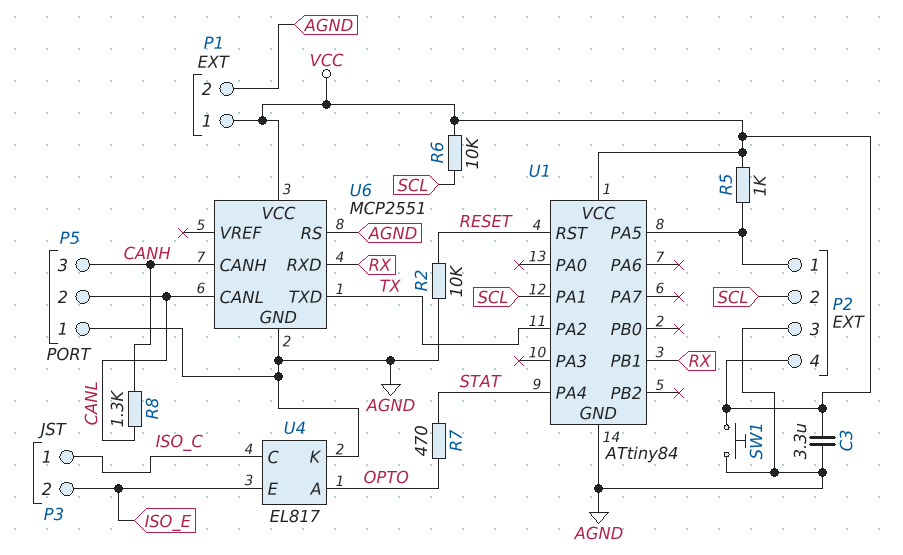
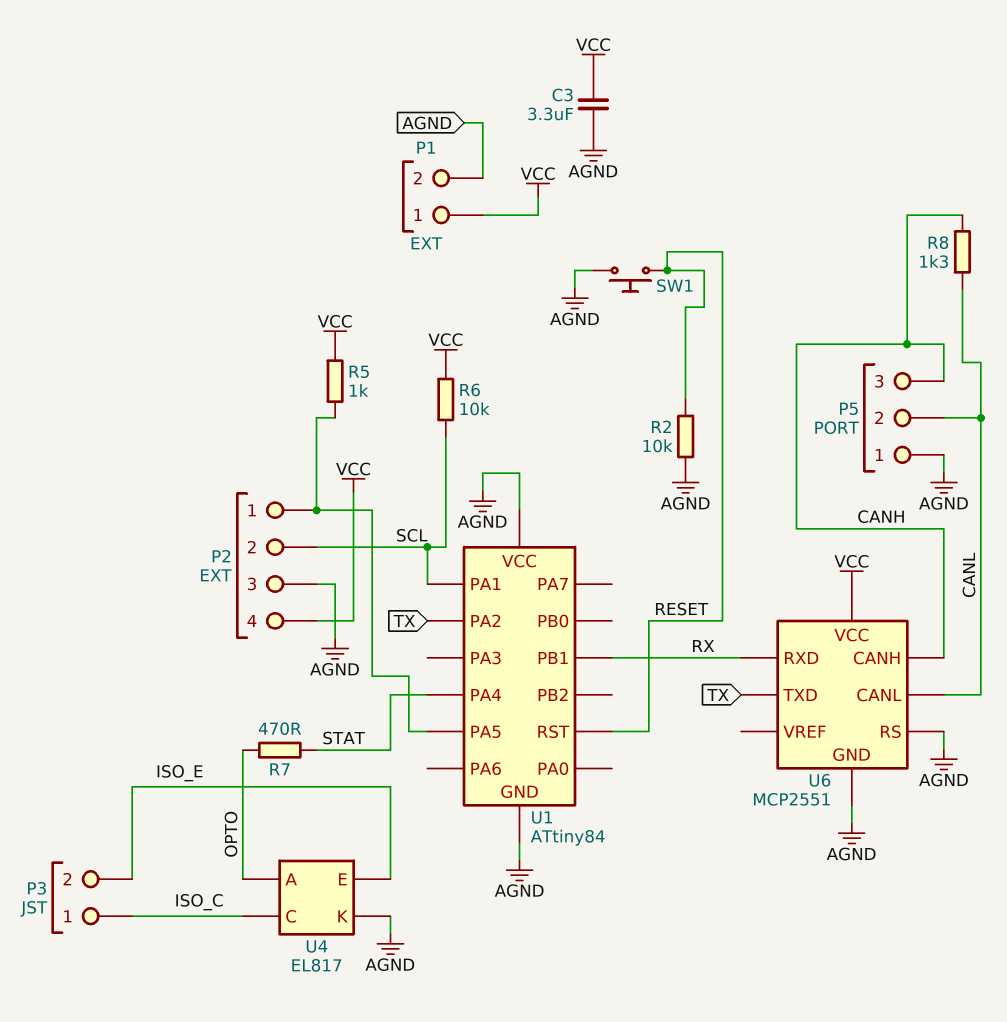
SW1: button (AGND, VCC) -> button (AGND, RESET)
U1 pin VCC: VCC -> AGND

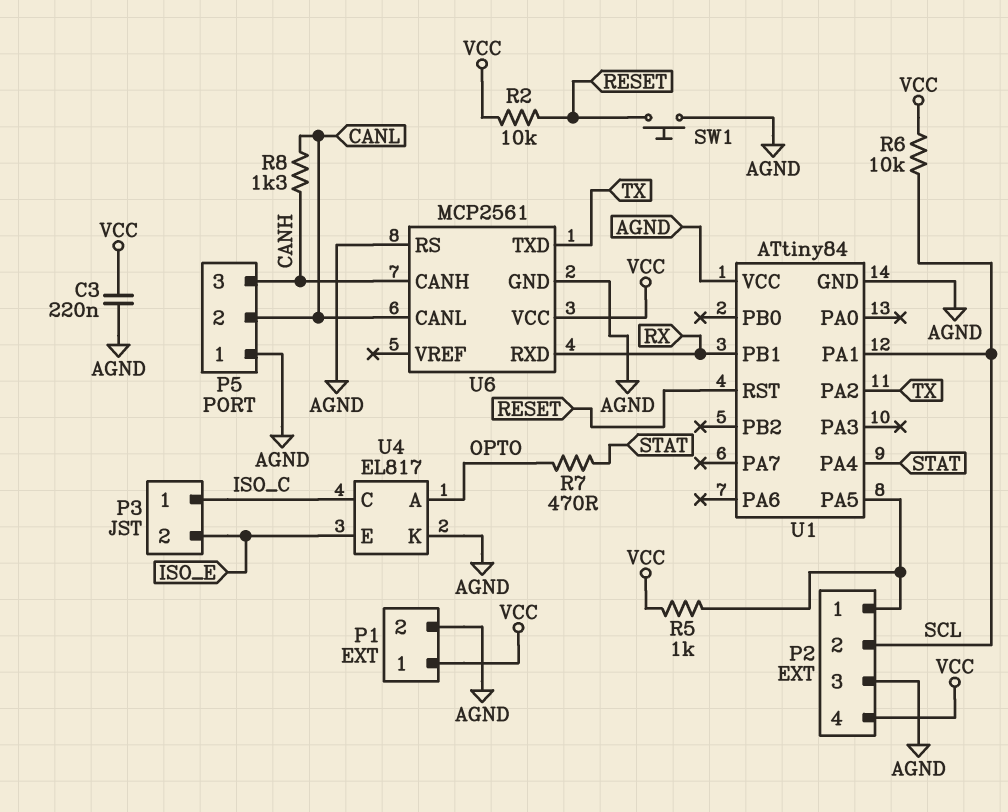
C3: 3.3uF (AGND, VCC) -> 220nF (AGND, VCC)
R2: 10k (AGND, RESET) -> 10k (RESET, VCC)
U6: MCP2551 -> MCP2561

